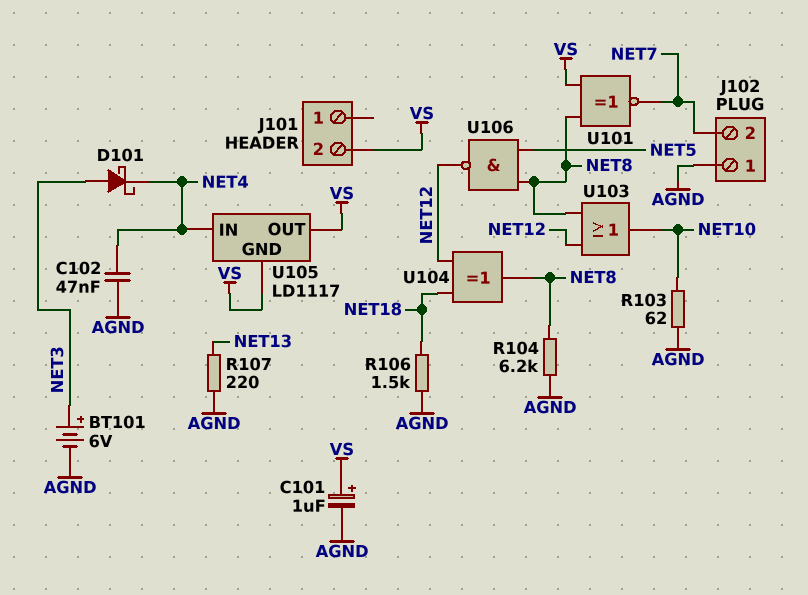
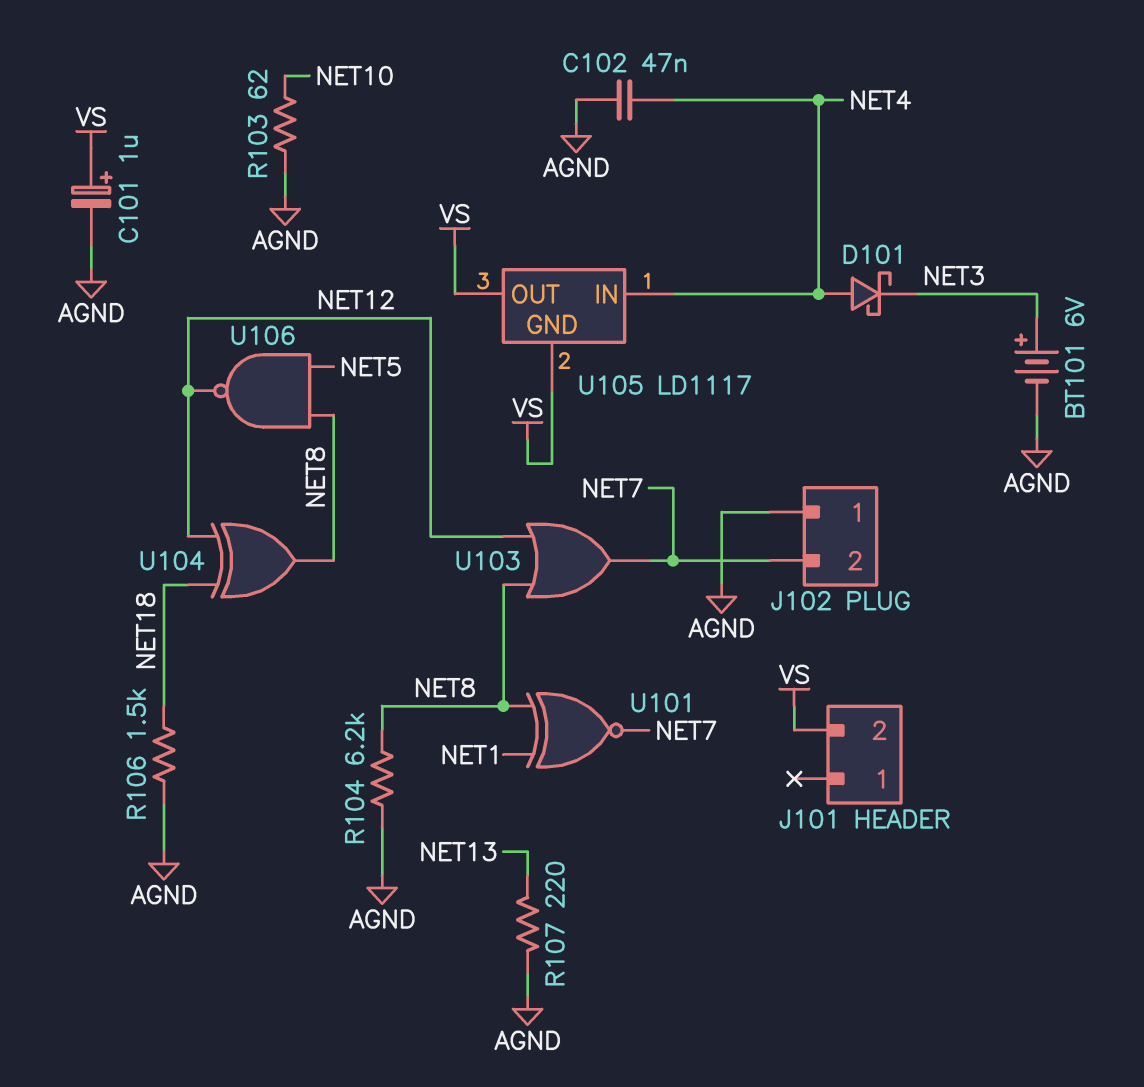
D101: schottky (A NET3, K NET4) -> schottky (A NET4, K NET3)
U101: XNOR (in NET8, in VS, out NET7) -> XNOR (in NET1, in NET8, out NET7)
U103: OR (in NET8, in NET12, out NET10) -> OR (in NET8, in NET12, out NET7)

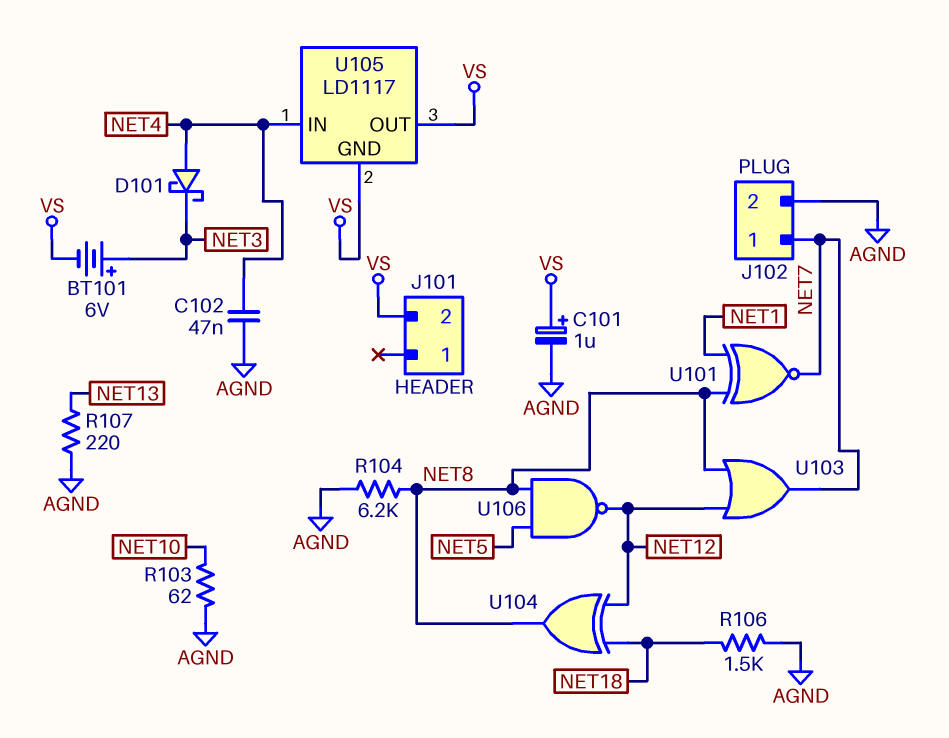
BT101: 6V (plus NET3, minus AGND) -> 6V (plus NET3, minus VS)
J102 pin 1: AGND -> NET7
J102 pin 2: NET7 -> AGND

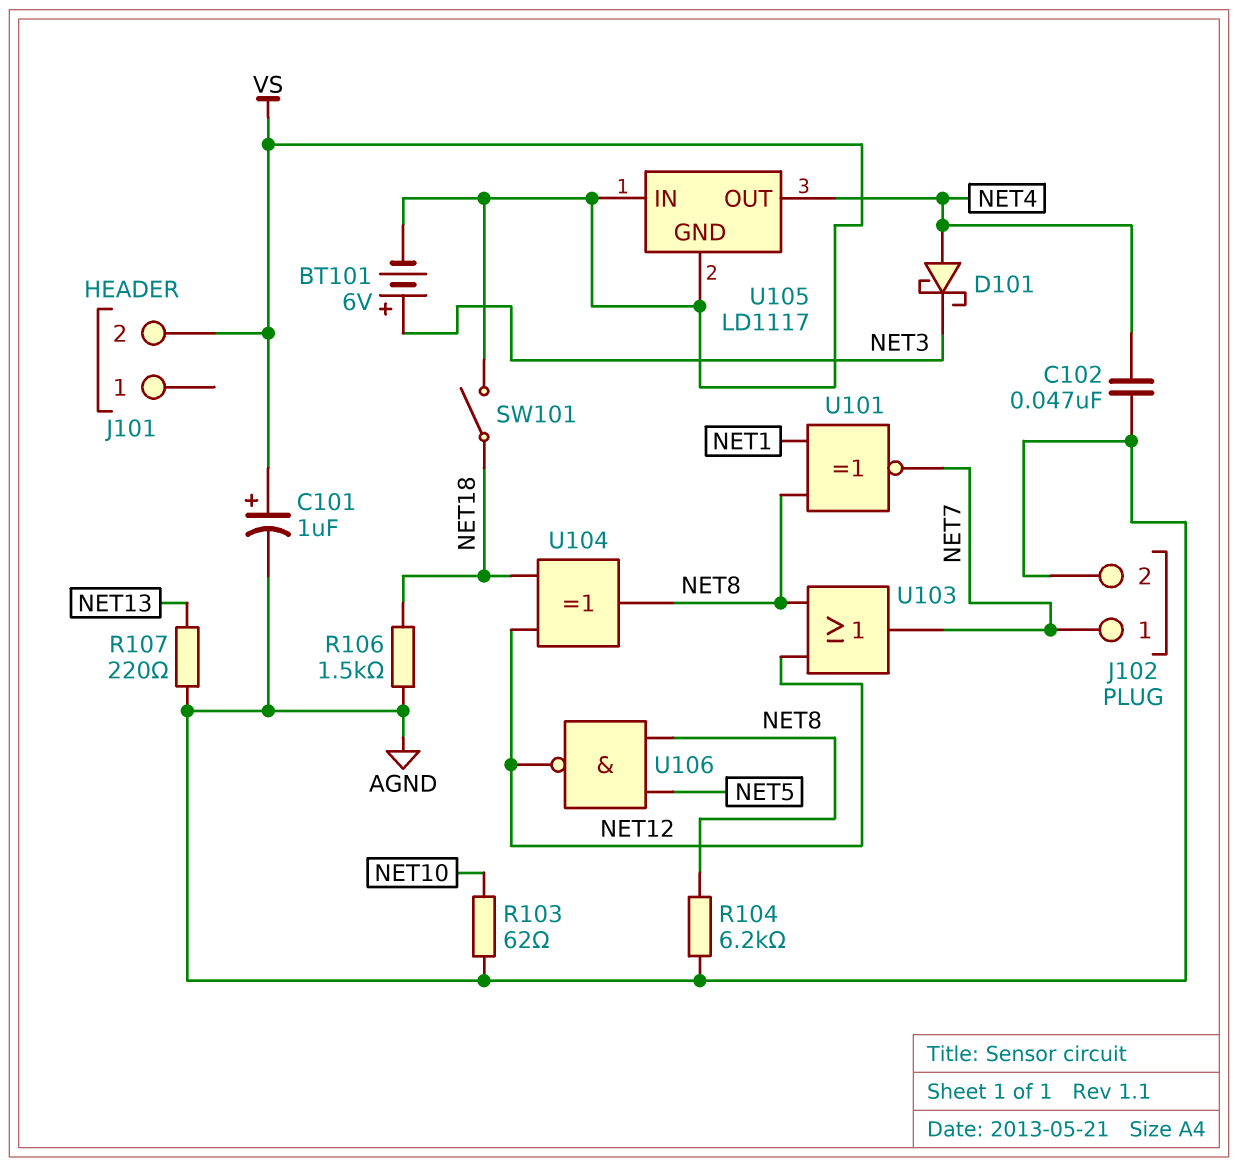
SW101: none -> switch (NET18, VS)
U105 pin IN: NET4 -> VS
U105 pin OUT: VS -> NET4

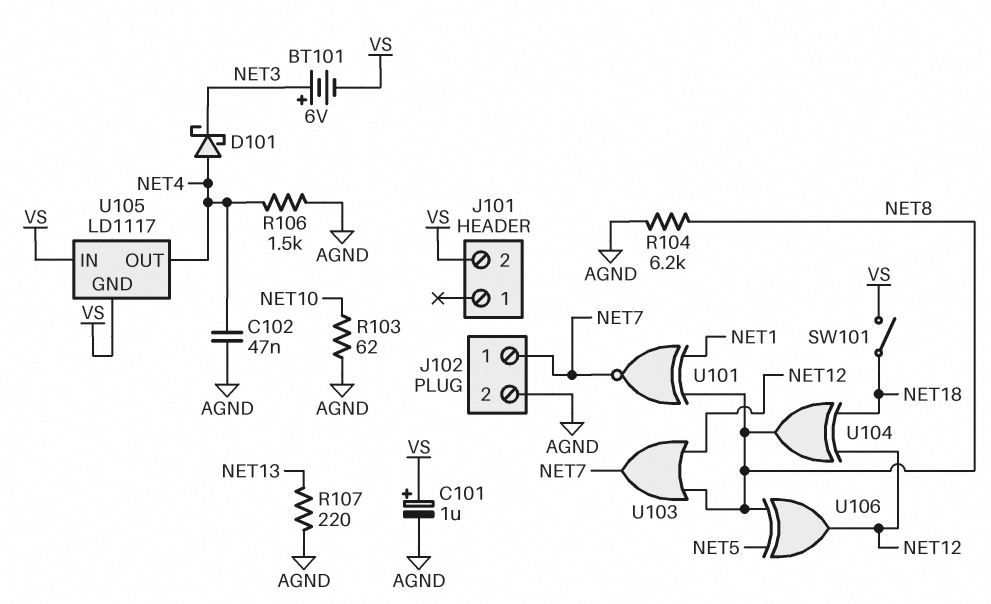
R106: 1.5k (AGND, NET18) -> 1.5k (AGND, NET4)
U106: NAND (in NET5, in NET8, out NET12) -> XOR (in NET5, in NET8, out NET12)

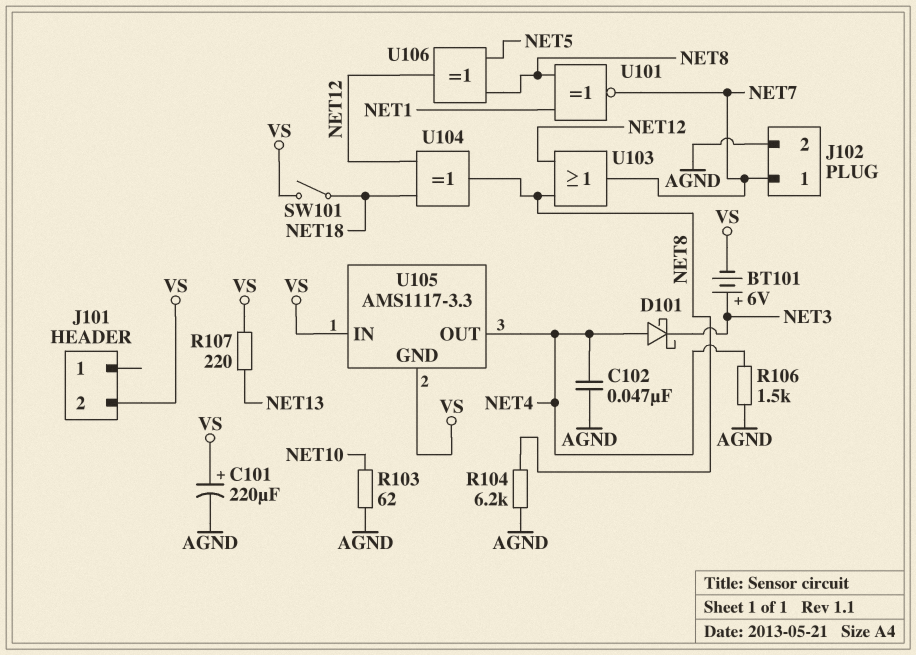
C101: 1uF (plus VS, minus AGND) -> 220uF (plus VS, minus AGND)
R107: 220 (AGND, NET13) -> 220 (NET13, VS)
U105: LD1117 -> AMS1117-3.3

